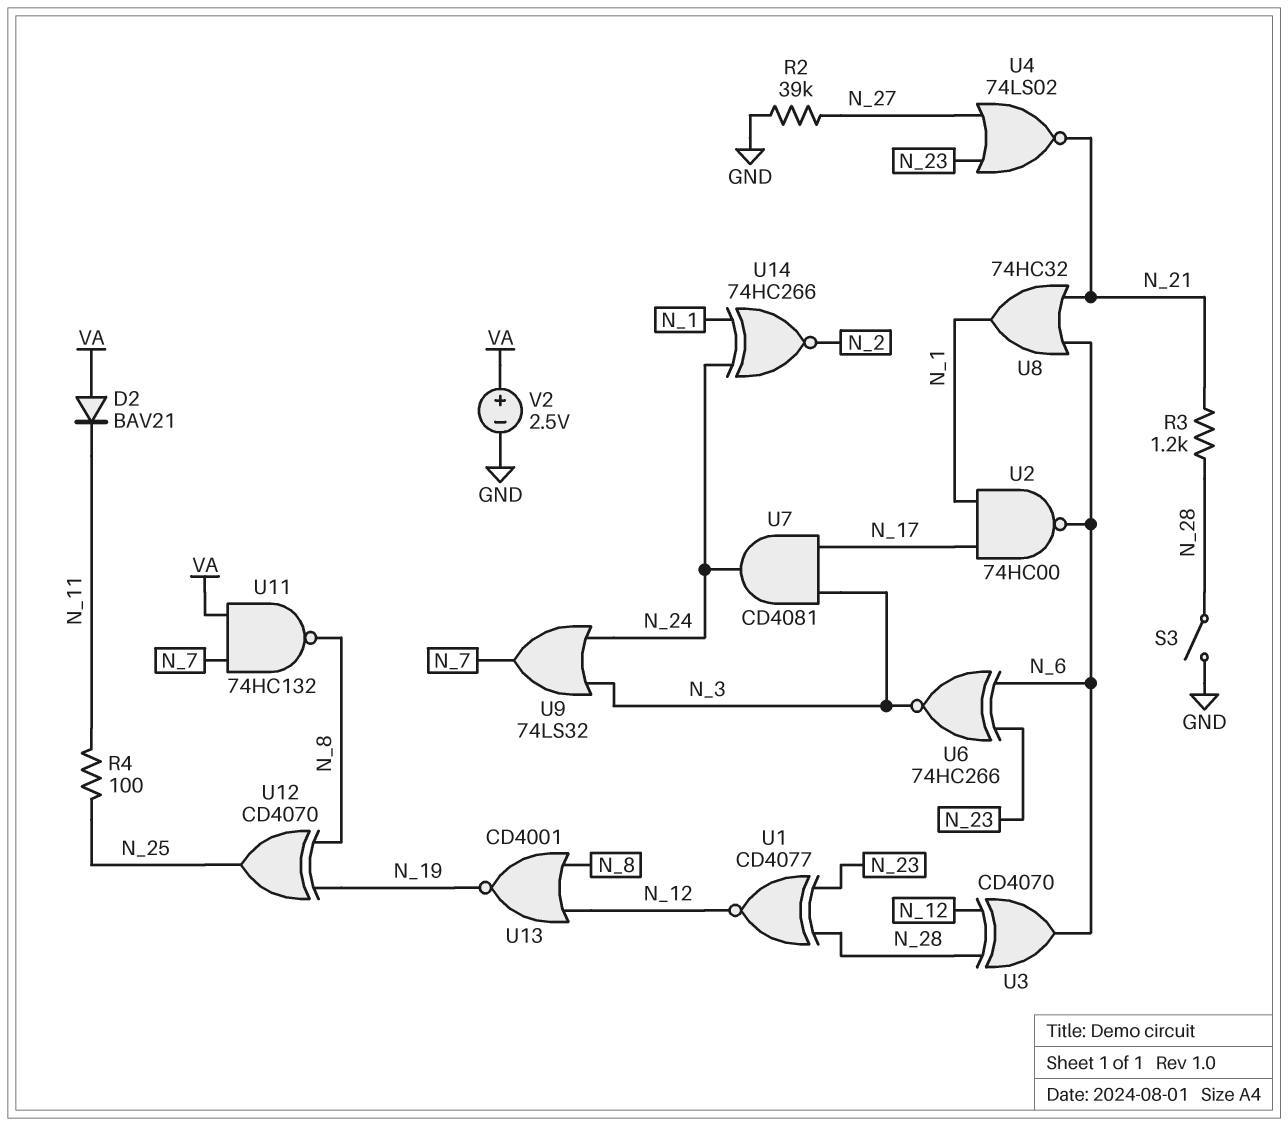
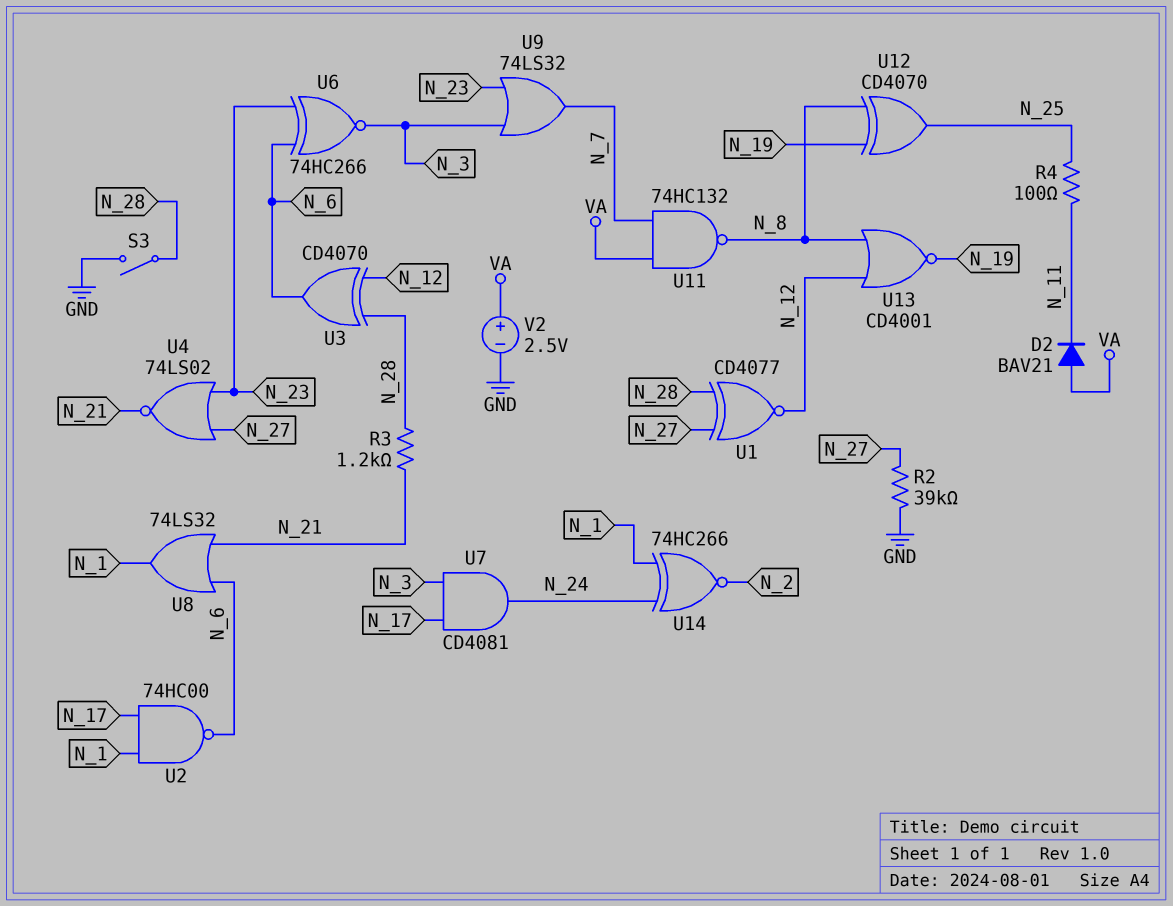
U1: XNOR CD4077 (in N_23, in N_28, out N_12) -> XNOR CD4077 (in N_27, in N_28, out N_12)
U8: OR 74HC32 (in N_6, in N_21, out N_1) -> OR 74LS32 (in N_6, in N_21, out N_1)
U9: OR 74LS32 (in N_3, in N_24, out N_7) -> OR 74LS32 (in N_3, in N_23, out N_7)

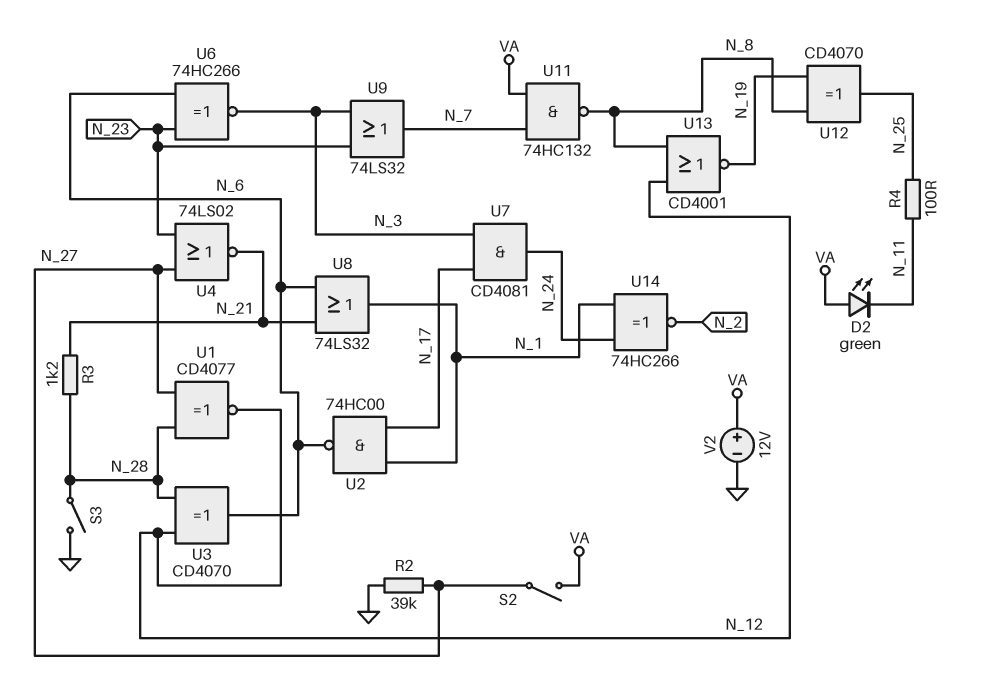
D2: diode BAV21 (A VA, K N_11) -> LED green (A VA, K N_11)
S2: none -> switch (N_27, VA)
V2: 2.5V (plus VA, minus GND) -> 12V (plus VA, minus GND)

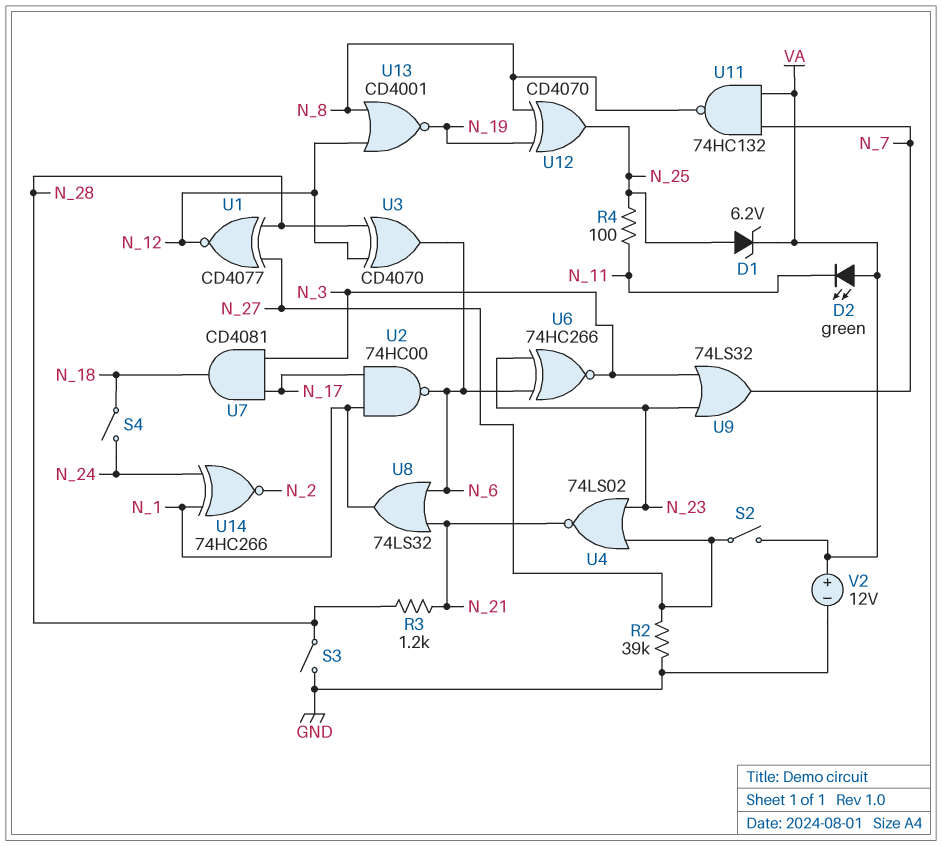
D1: none -> zener 6.2V (A N_25, K VA)
S4: none -> switch (N_18, N_24)
U7: AND CD4081 (in N_3, in N_17, out N_24) -> AND CD4081 (in N_3, in N_17, out N_18)

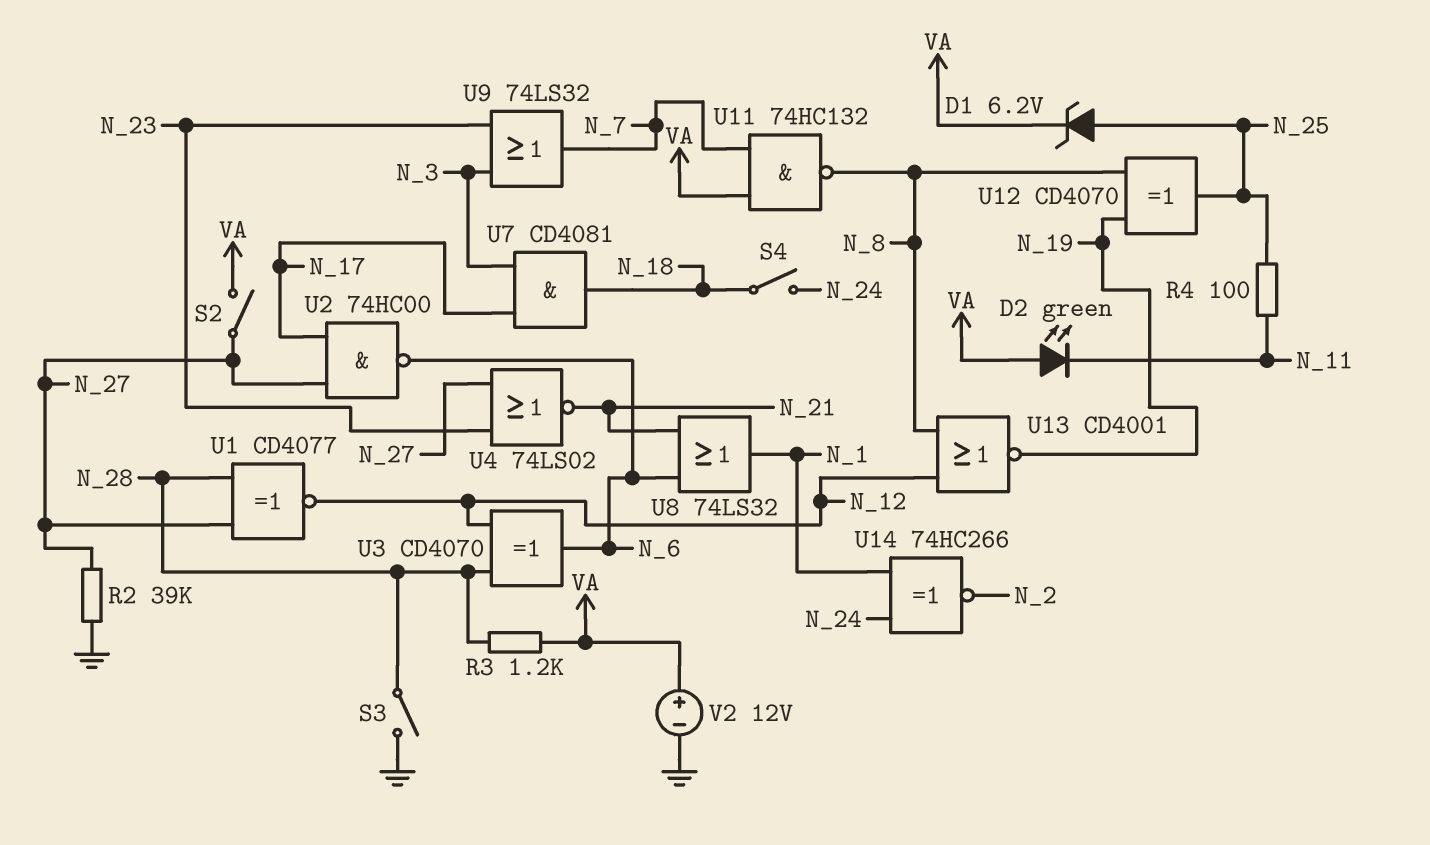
R3: 1.2k (N_21, N_28) -> 1.2k (N_28, VA)
U2: NAND 74HC00 (in N_1, in N_17, out N_6) -> NAND 74HC00 (in N_17, in N_27, out N_6)
U6: XNOR 74HC266 (in N_6, in N_23, out N_3) -> none

